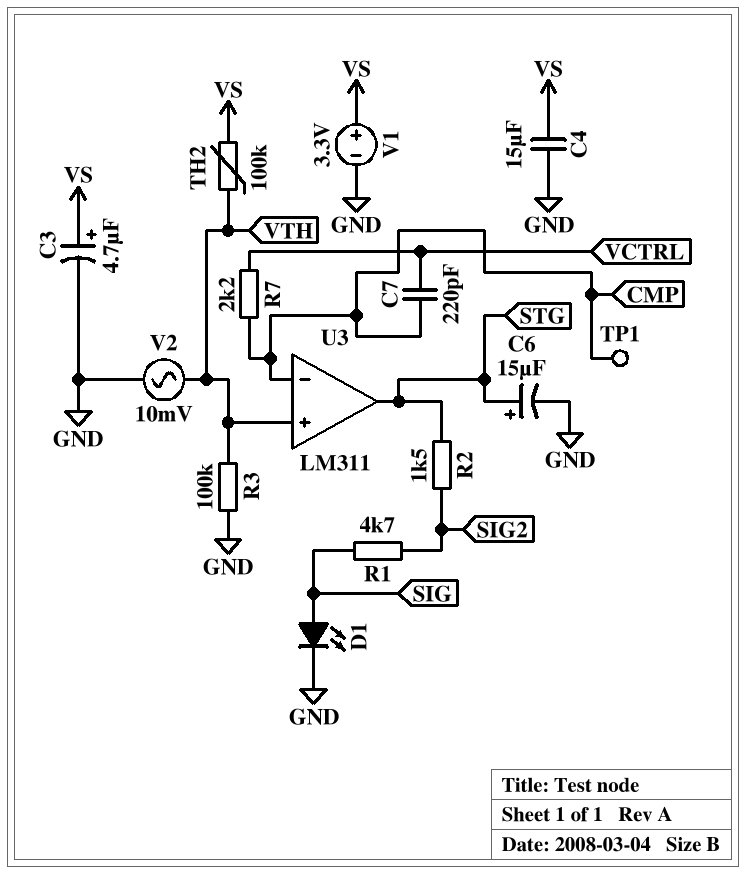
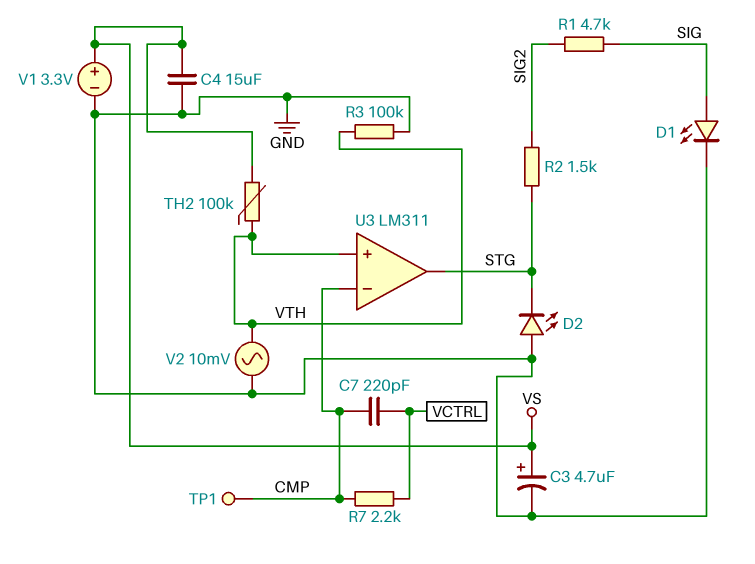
C6: 15uF (plus STG, minus GND) -> none
D2: none -> LED (A GND, K STG)

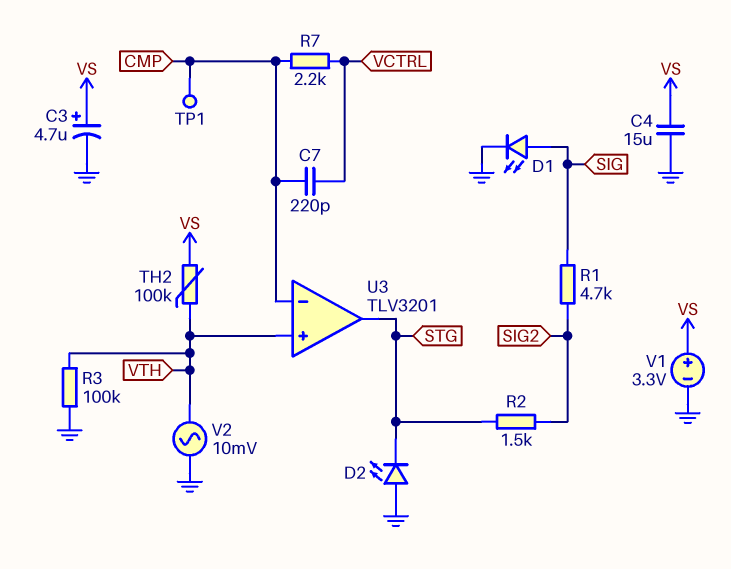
U3: LM311 -> TLV3201

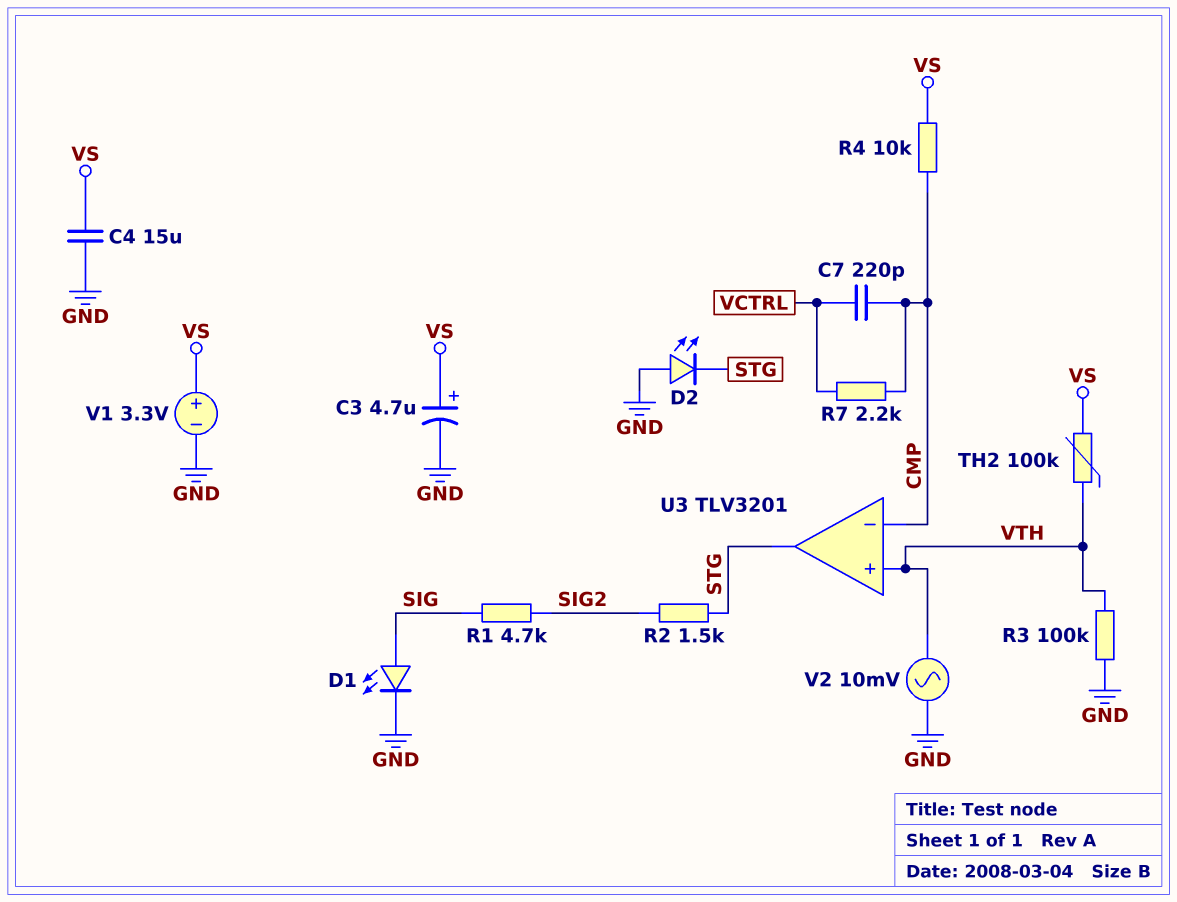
R4: none -> 10k (CMP, VS)
TP1: test point (CMP) -> none

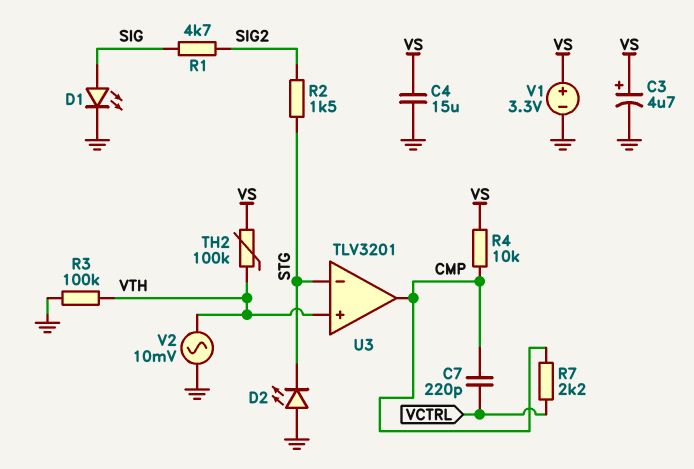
U3 pin in-: CMP -> STG
U3 pin out: STG -> CMP

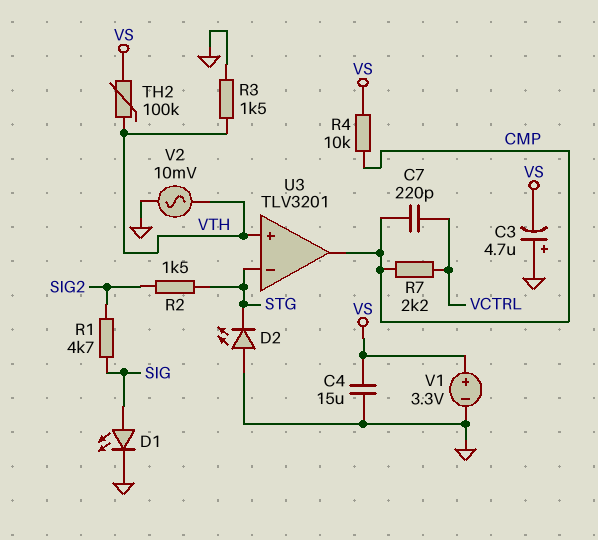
C3: 4.7uF (plus VS, minus GND) -> 4.7uF (plus GND, minus VS)
R3: 100k (GND, VTH) -> 1.5k (GND, VTH)

